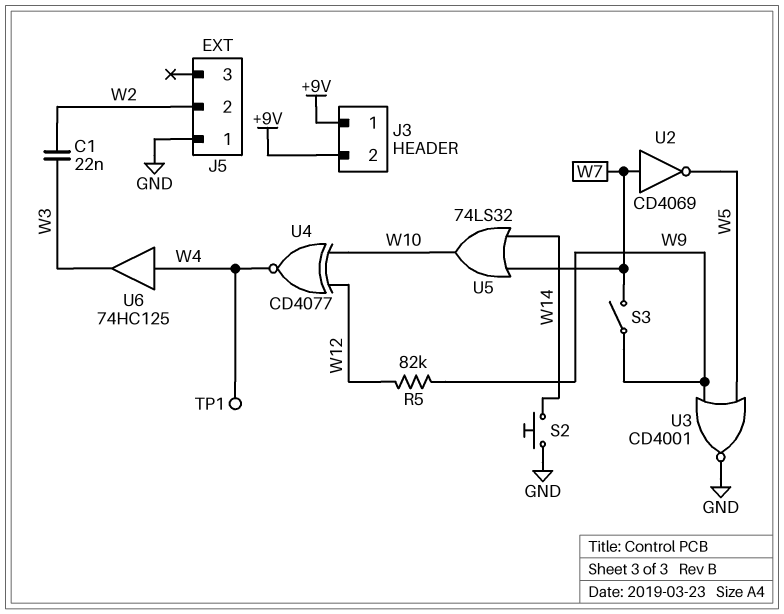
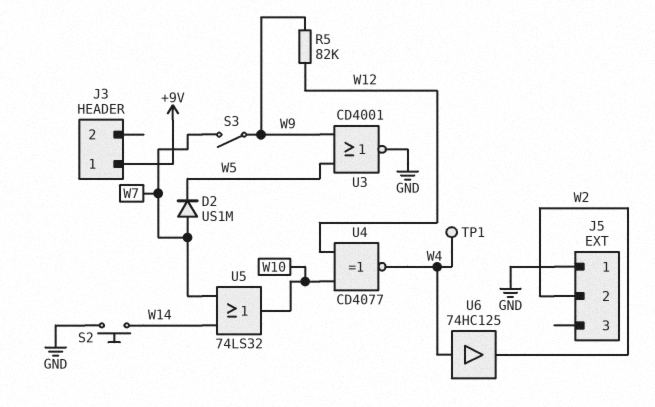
C1: 22nF (W2, W3) -> none
D2: none -> diode US1M (A W7, K W5)
J3 pin 2: +9V -> none
U2: NOT CD4069 (in W7, out W5) -> none
U6: buffer 74HC125 (in W4, out W3) -> buffer 74HC125 (in W4, out W2)

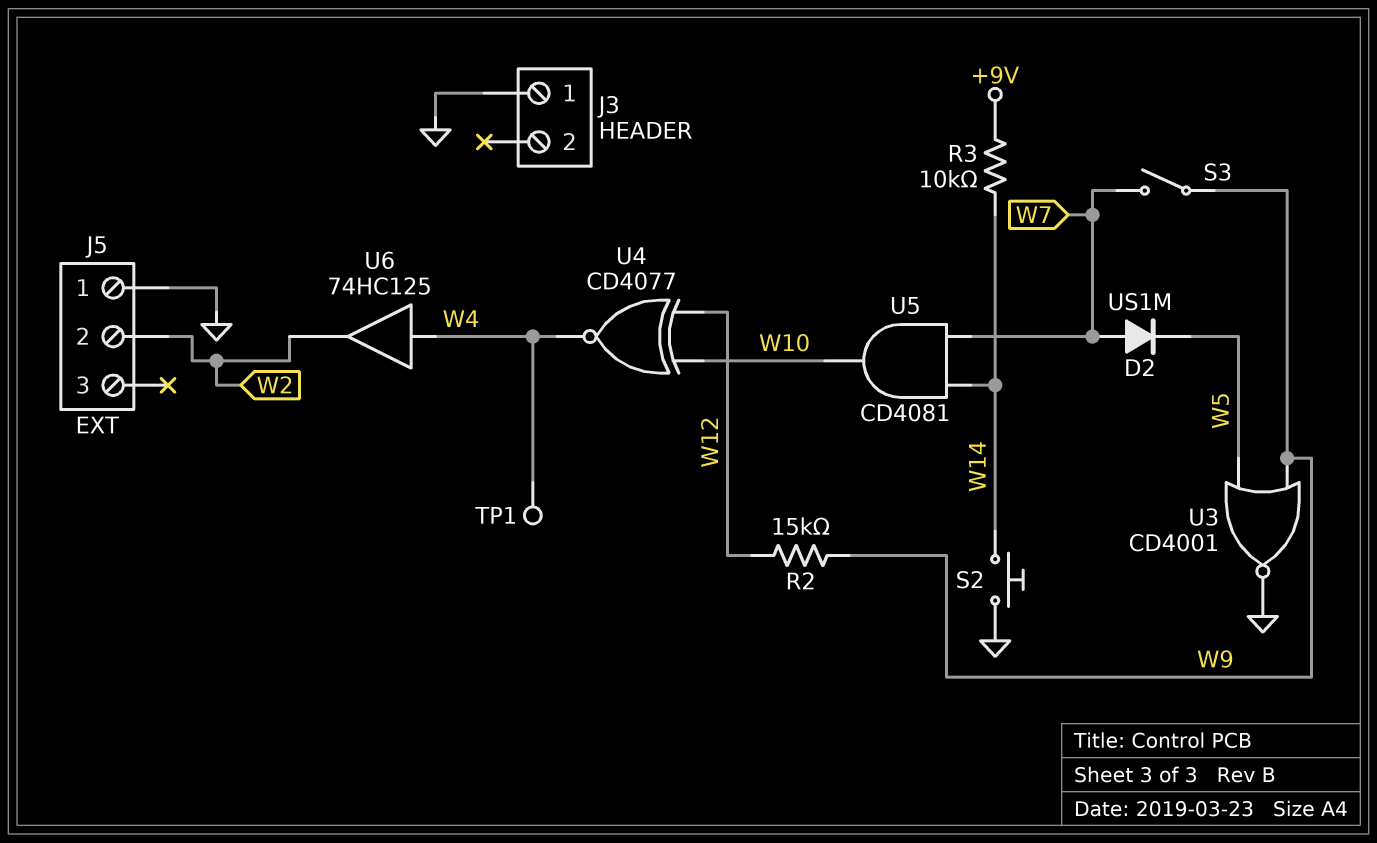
J3 pin 1: +9V -> GND
R2: none -> 15k (W9, W12)
R3: none -> 10k (+9V, W14)
R5: 82k (W9, W12) -> none
U5: OR 74LS32 (in W7, in W14, out W10) -> AND CD4081 (in W7, in W14, out W10)

